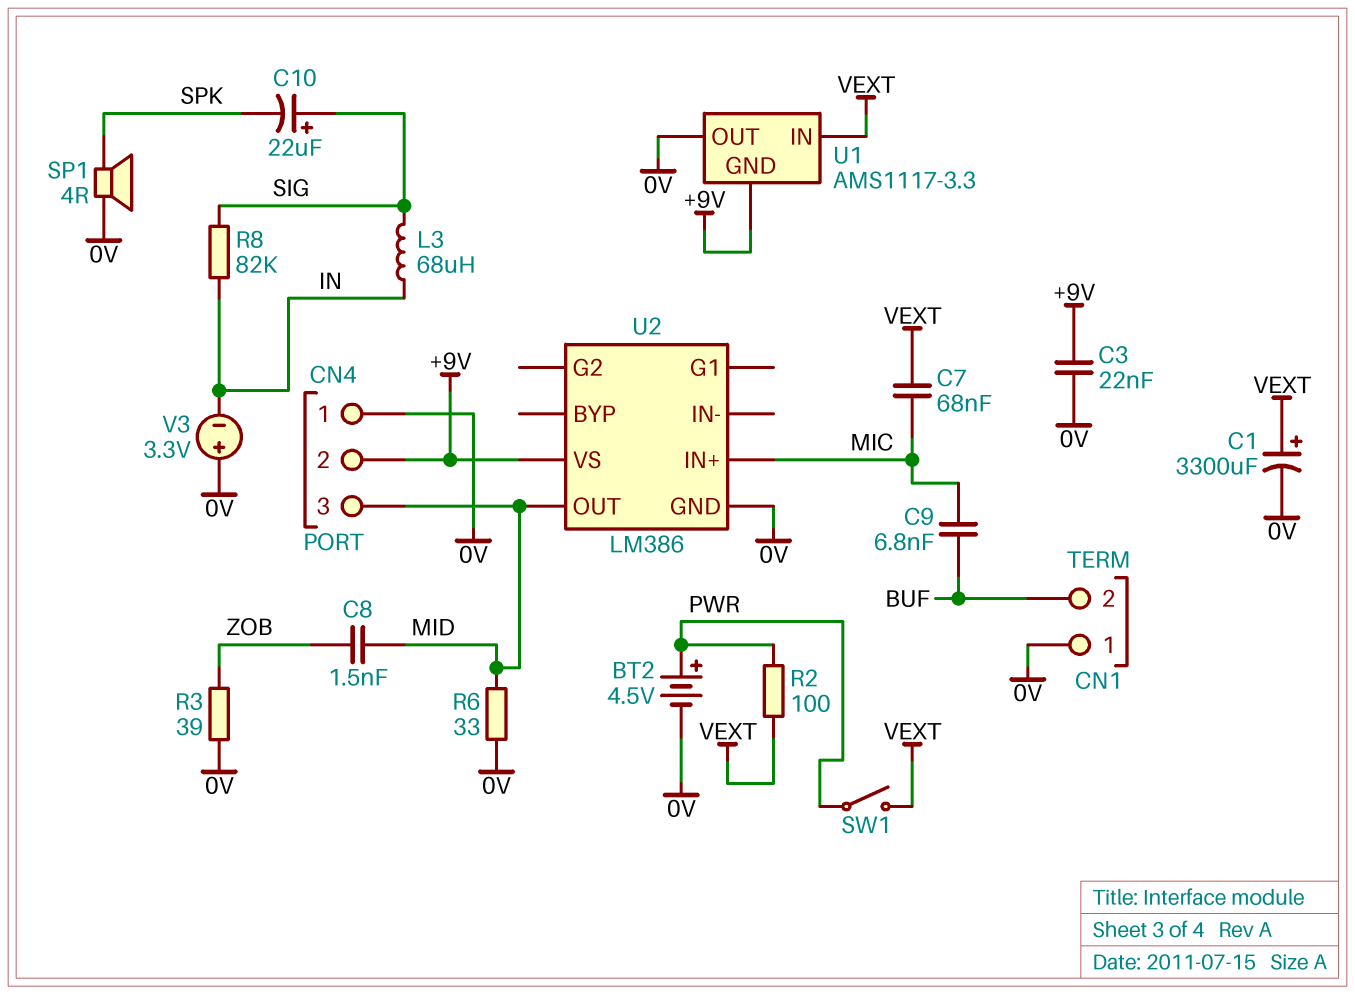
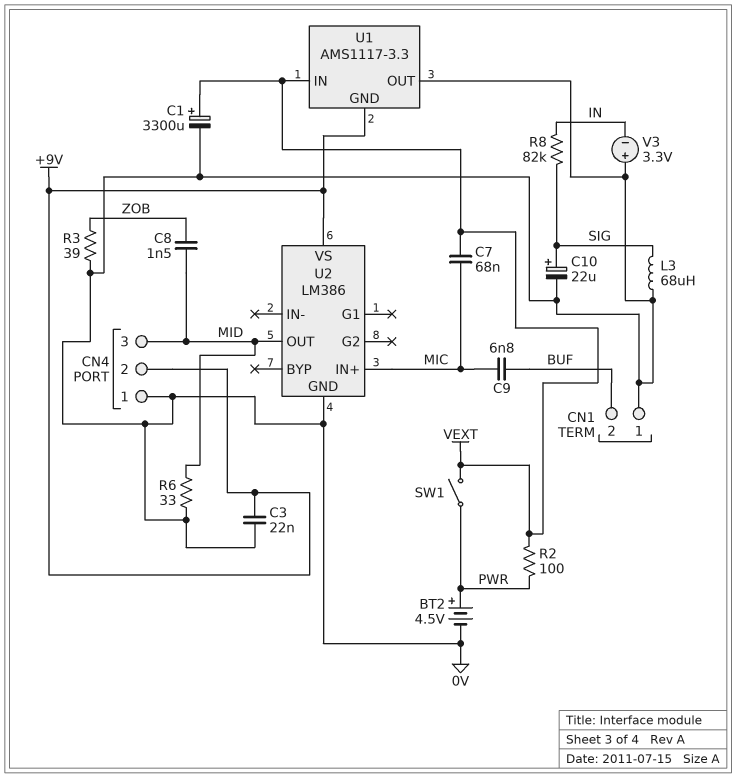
C10: 22uF (plus SIG, minus SPK) -> 22uF (plus SIG, minus 0V)
L3: 68uH (IN, SIG) -> 68uH (0V, SIG)
SP1: speaker 4R (0V, SPK) -> none

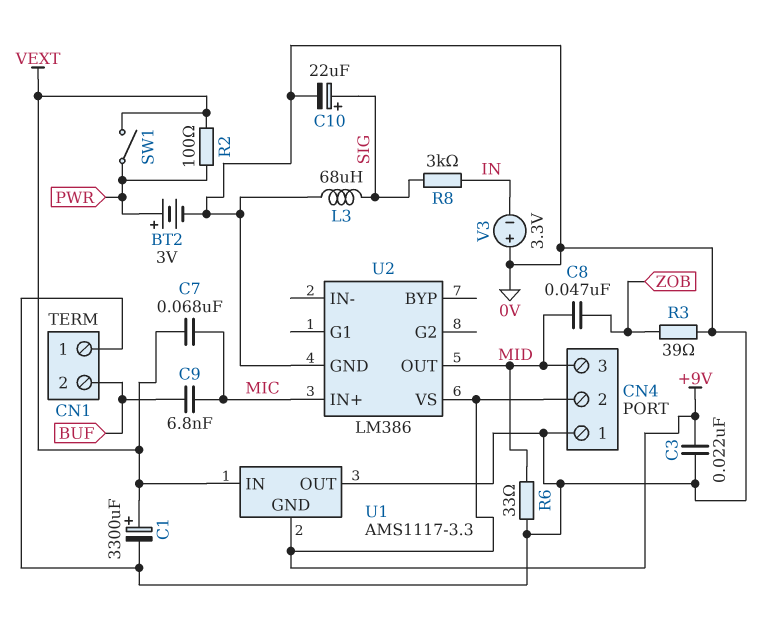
BT2: 4.5V (plus PWR, minus 0V) -> 3V (plus PWR, minus 0V)
C8: 1.5nF (MID, ZOB) -> 47nF (MID, ZOB)
R8: 82k (IN, SIG) -> 3k (IN, SIG)

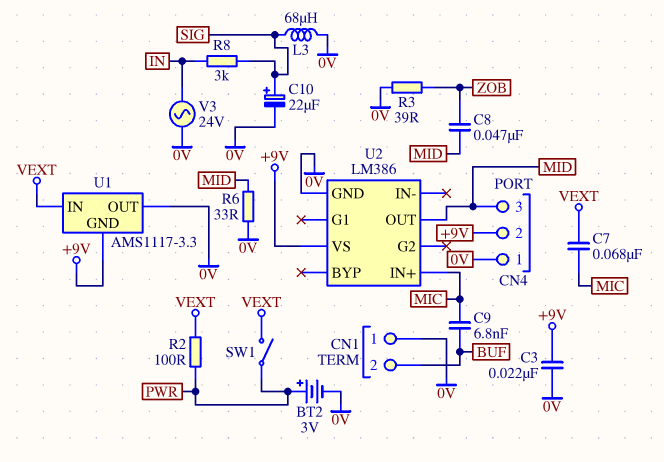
C1: 3300uF (plus VEXT, minus 0V) -> none
V3: 3.3V (plus 0V, minus IN) -> AC 24V (0V, IN)

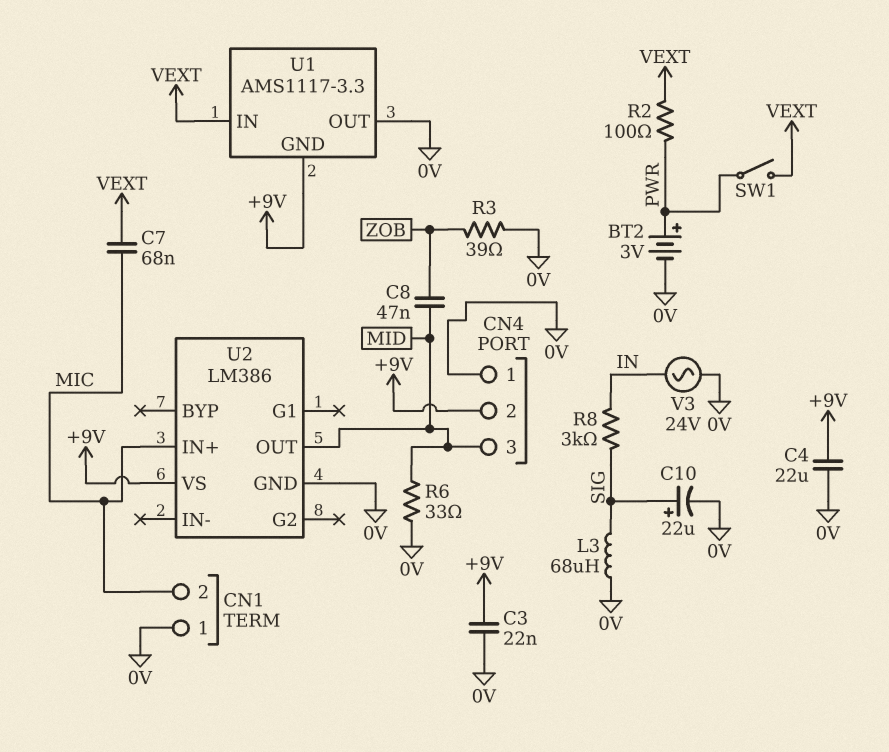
C4: none -> 22uF (+9V, 0V)
C9: 6.8nF (BUF, MIC) -> none
CN1 pin 2: BUF -> MIC

